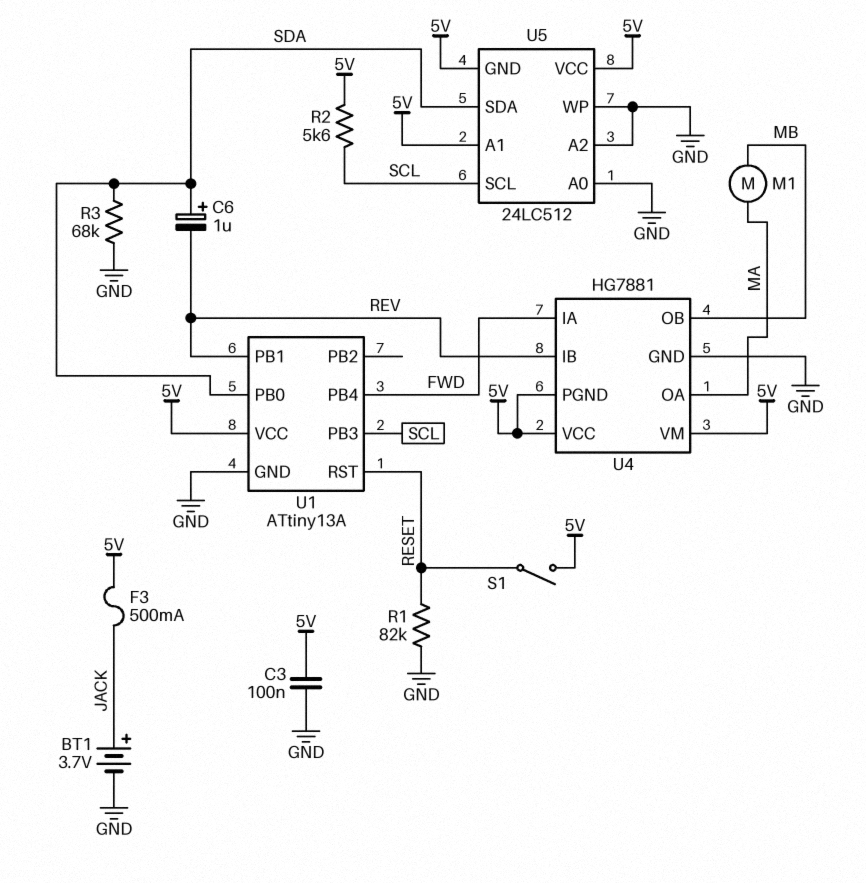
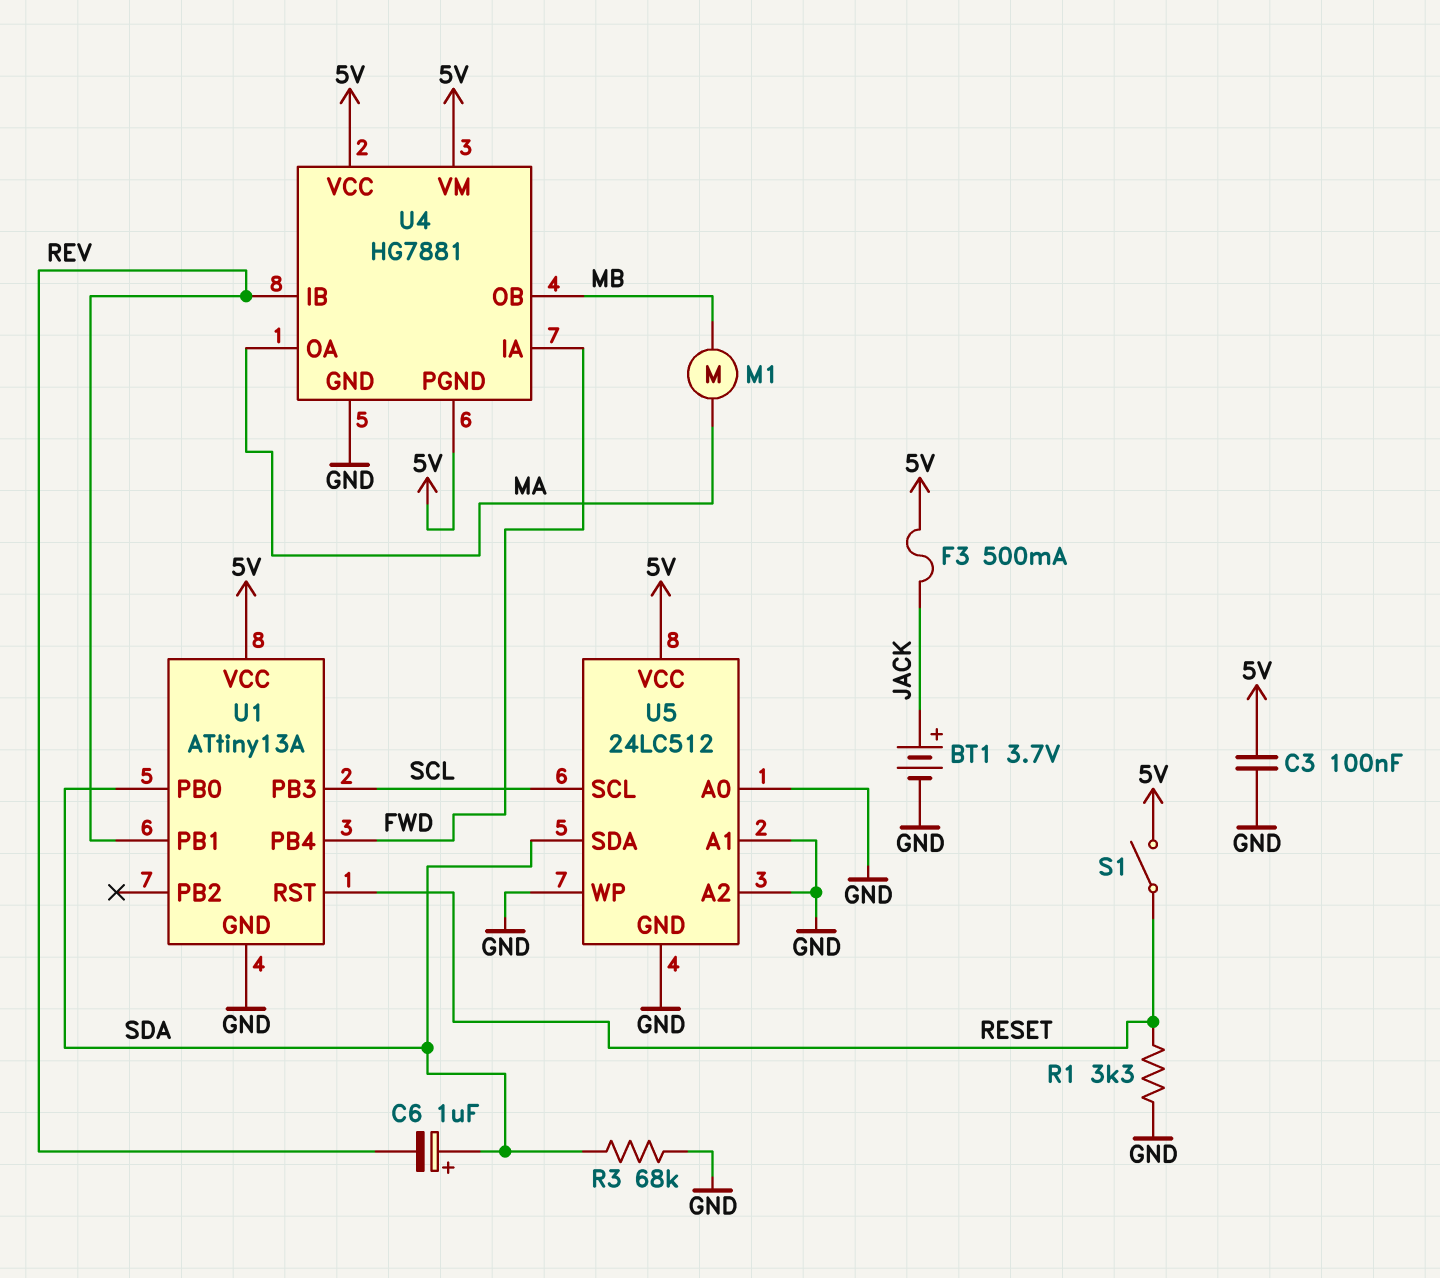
R1: 82k (GND, RESET) -> 3.3k (GND, RESET)
R2: 5.6k (5V, SCL) -> none
U5 pin A1: 5V -> GND
U5 pin GND: 5V -> GND

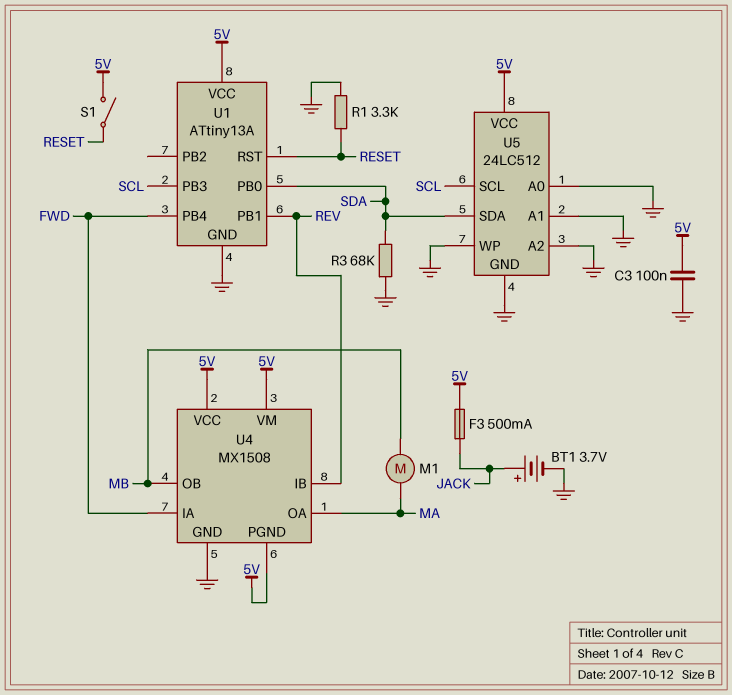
C6: 1uF (plus SDA, minus REV) -> none
U4: HG7881 -> MX1508

